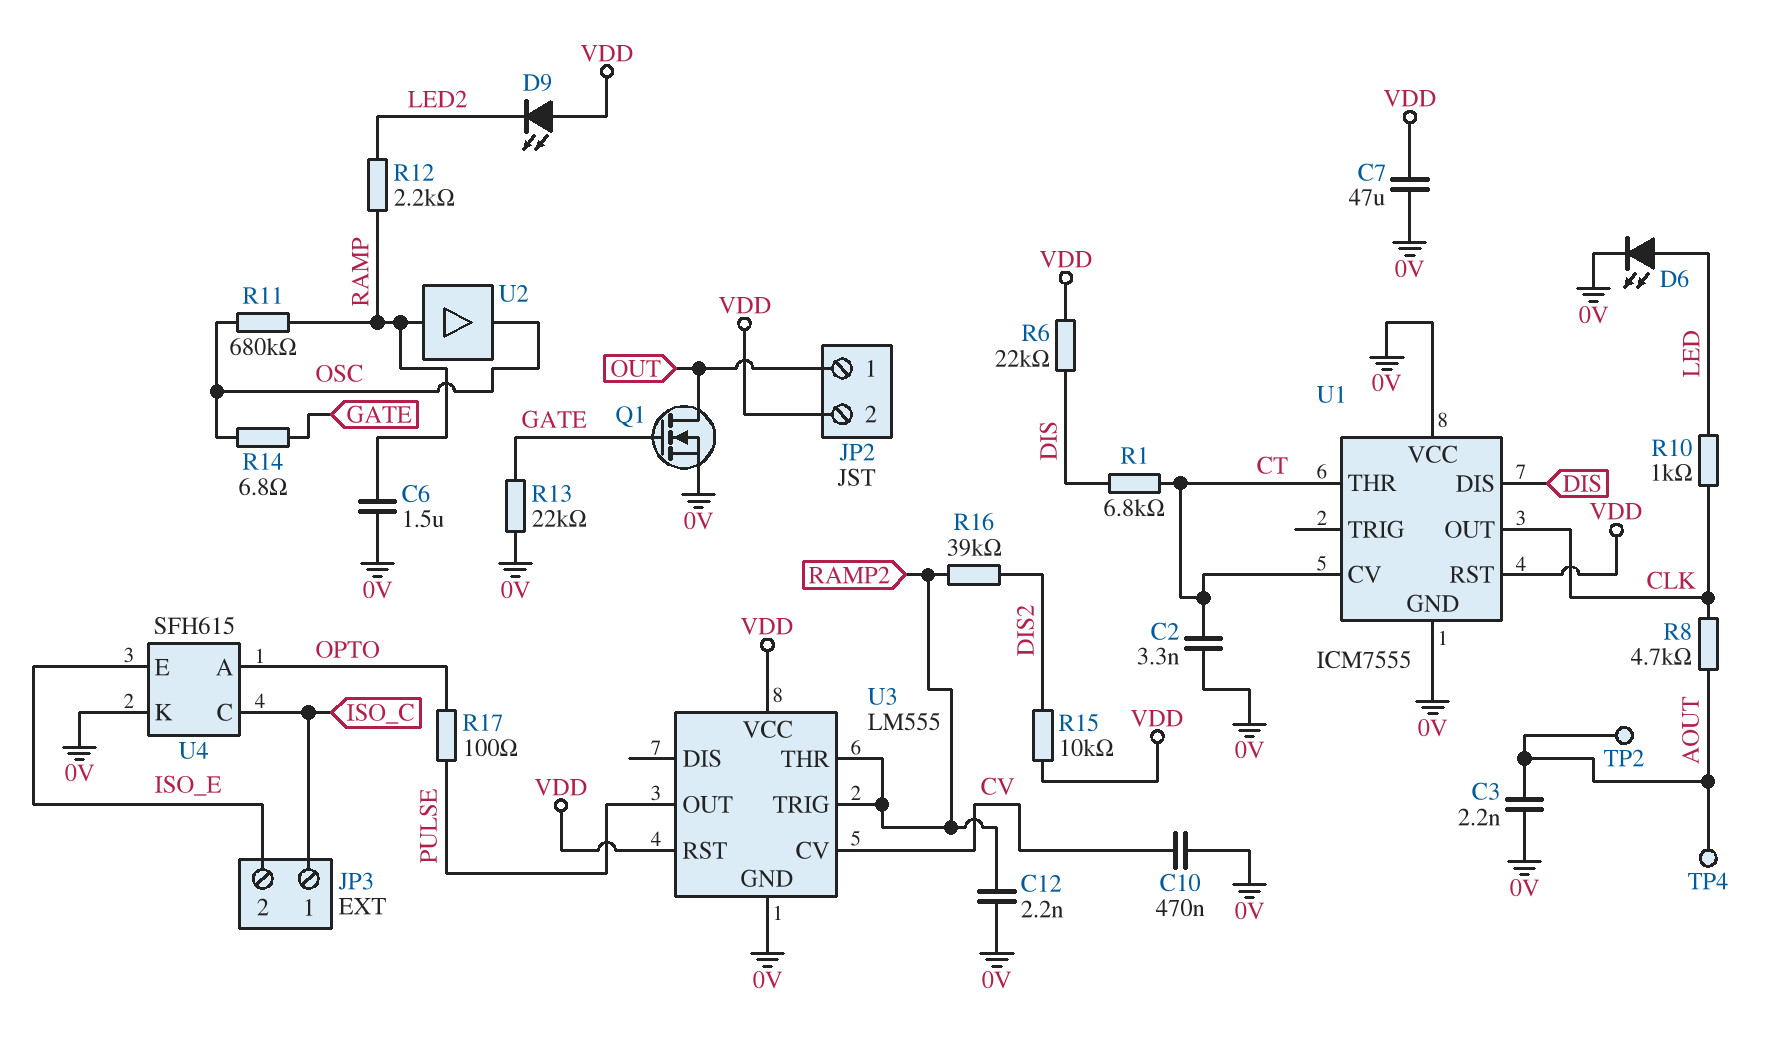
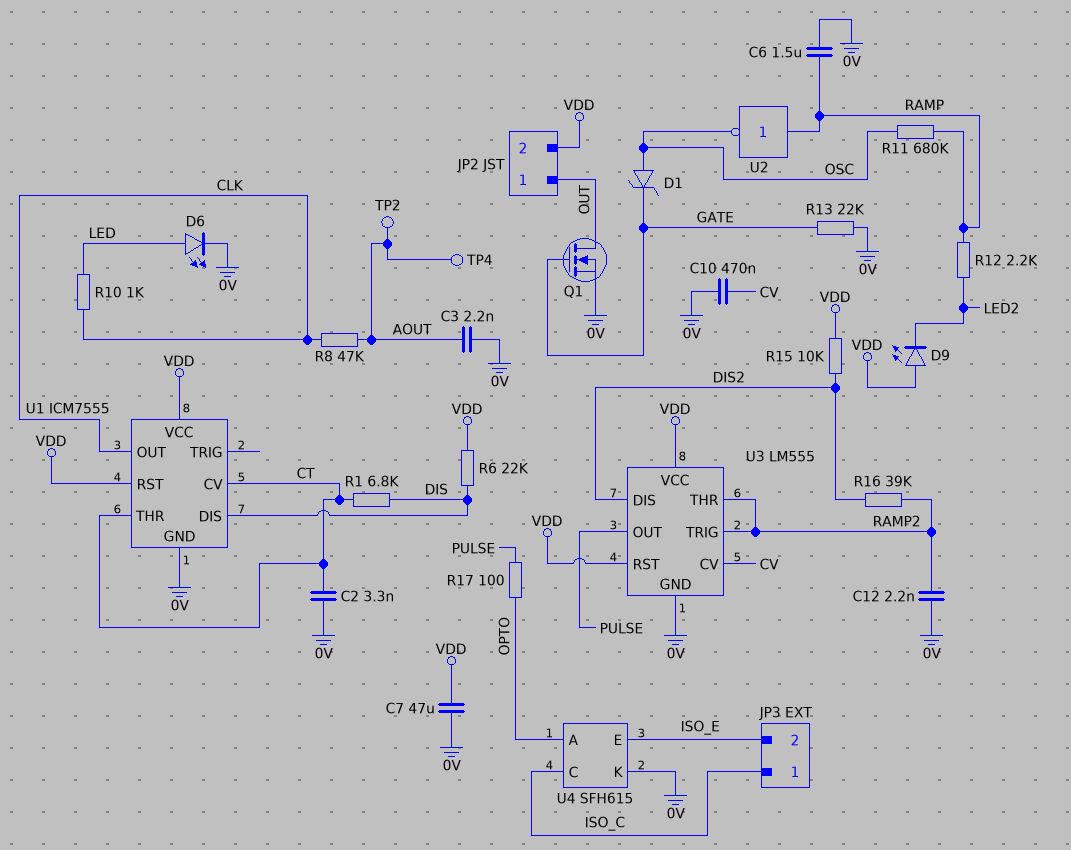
D1: none -> zener (A OSC, K GATE)
R8: 4.7k (AOUT, CLK) -> 47k (AOUT, CLK)
R14: 6.8 (GATE, OSC) -> none
U1 pin VCC: 0V -> VDD
U2: buffer (in RAMP, out OSC) -> NOT (in RAMP, out OSC)
U3 pin DIS: none -> DIS2

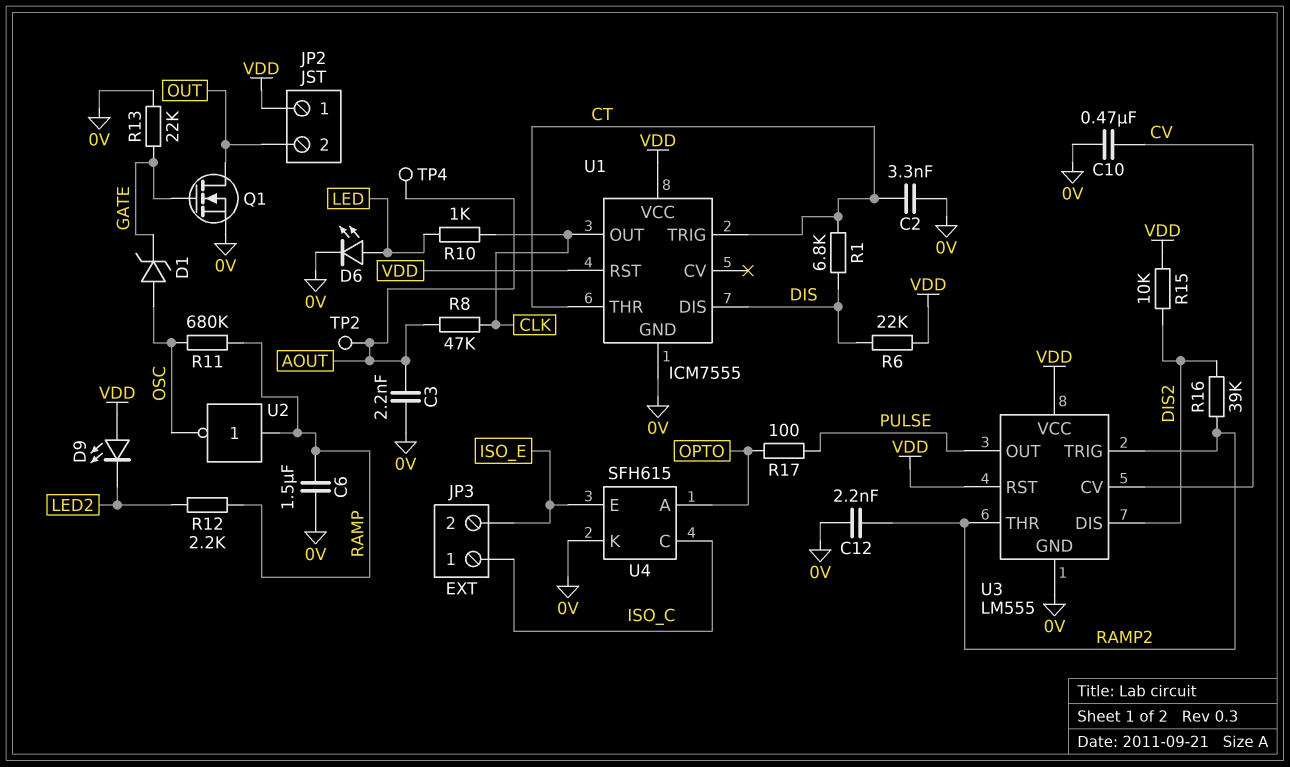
C7: 47uF (0V, VDD) -> none
JP2 pin 1: OUT -> VDD
JP2 pin 2: VDD -> OUT
U1 pin CV: CT -> none
U1 pin TRIG: none -> CT

